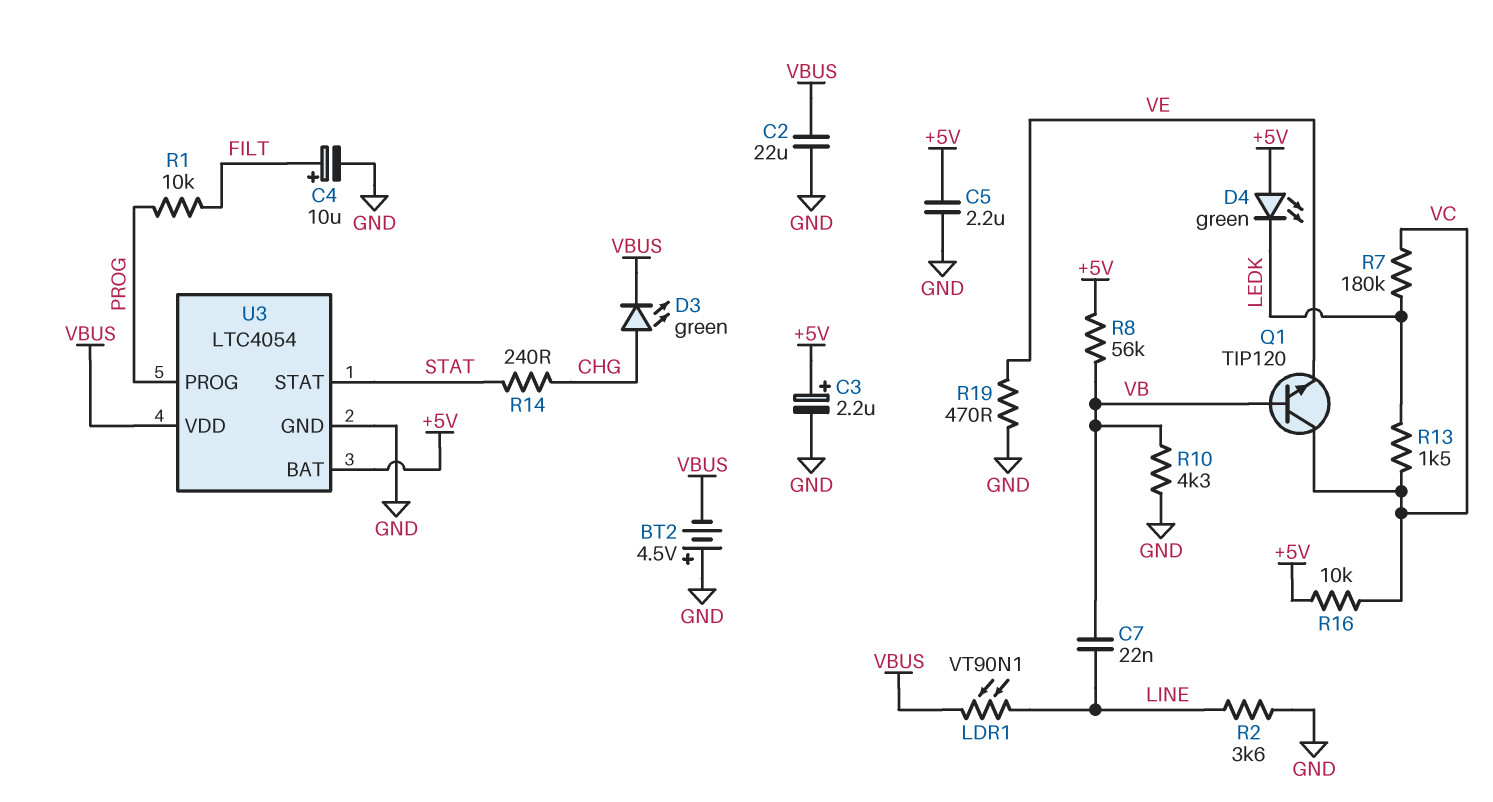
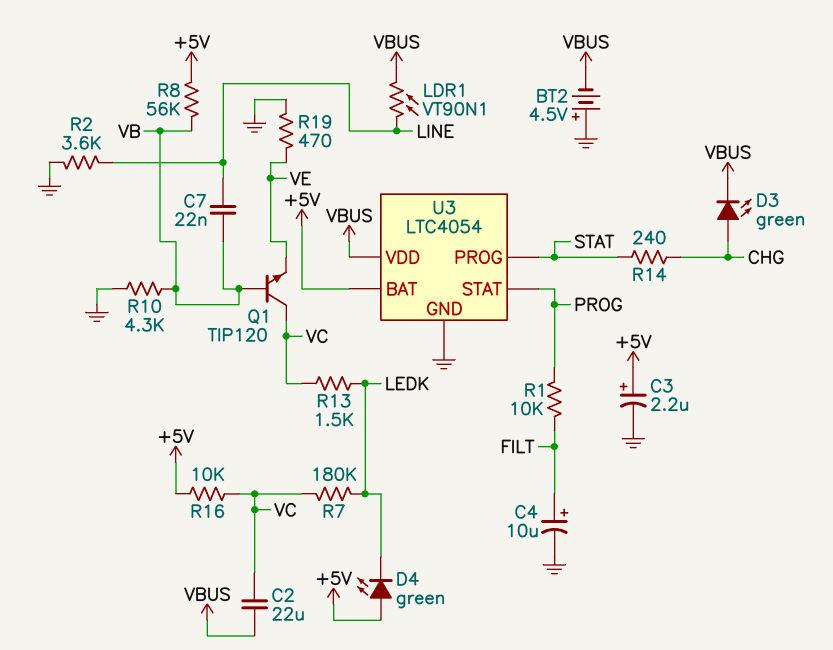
C2: 22uF (GND, VBUS) -> 22uF (VBUS, VC)
C5: 2.2uF (+5V, GND) -> none
U3 pin PROG: PROG -> STAT
U3 pin STAT: STAT -> PROG

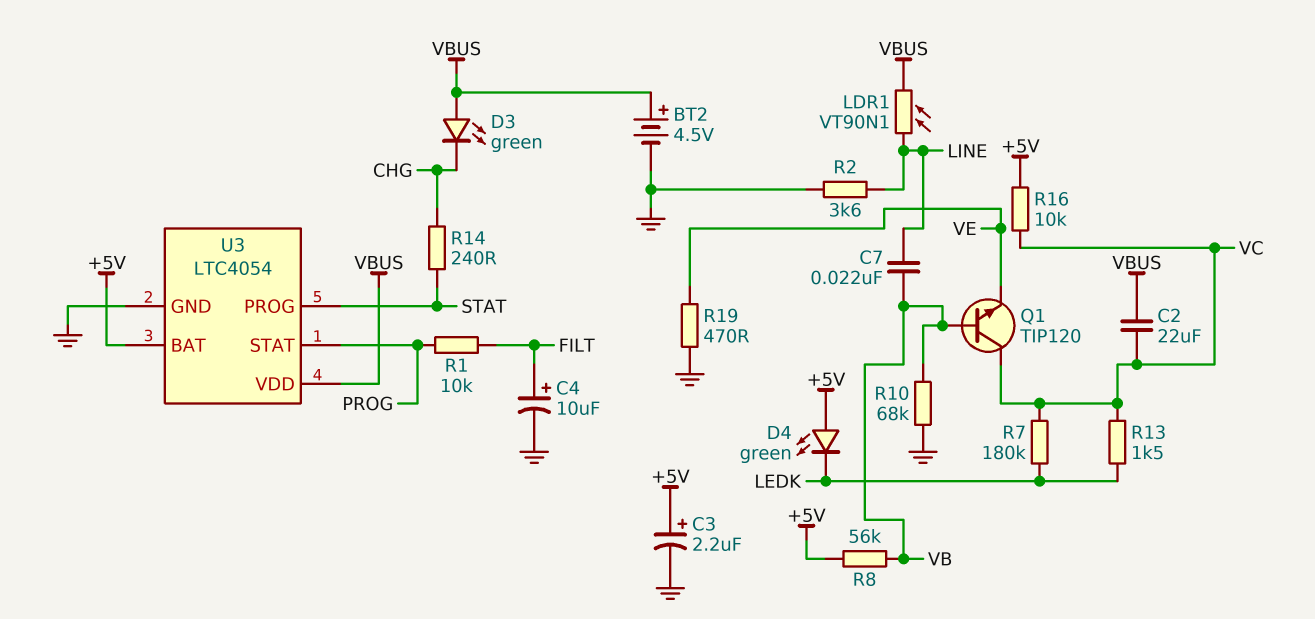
BT2: 4.5V (plus GND, minus VBUS) -> 4.5V (plus VBUS, minus GND)
D3: LED green (A CHG, K VBUS) -> LED green (A VBUS, K CHG)
R10: 4.3k (GND, VB) -> 68k (GND, VB)

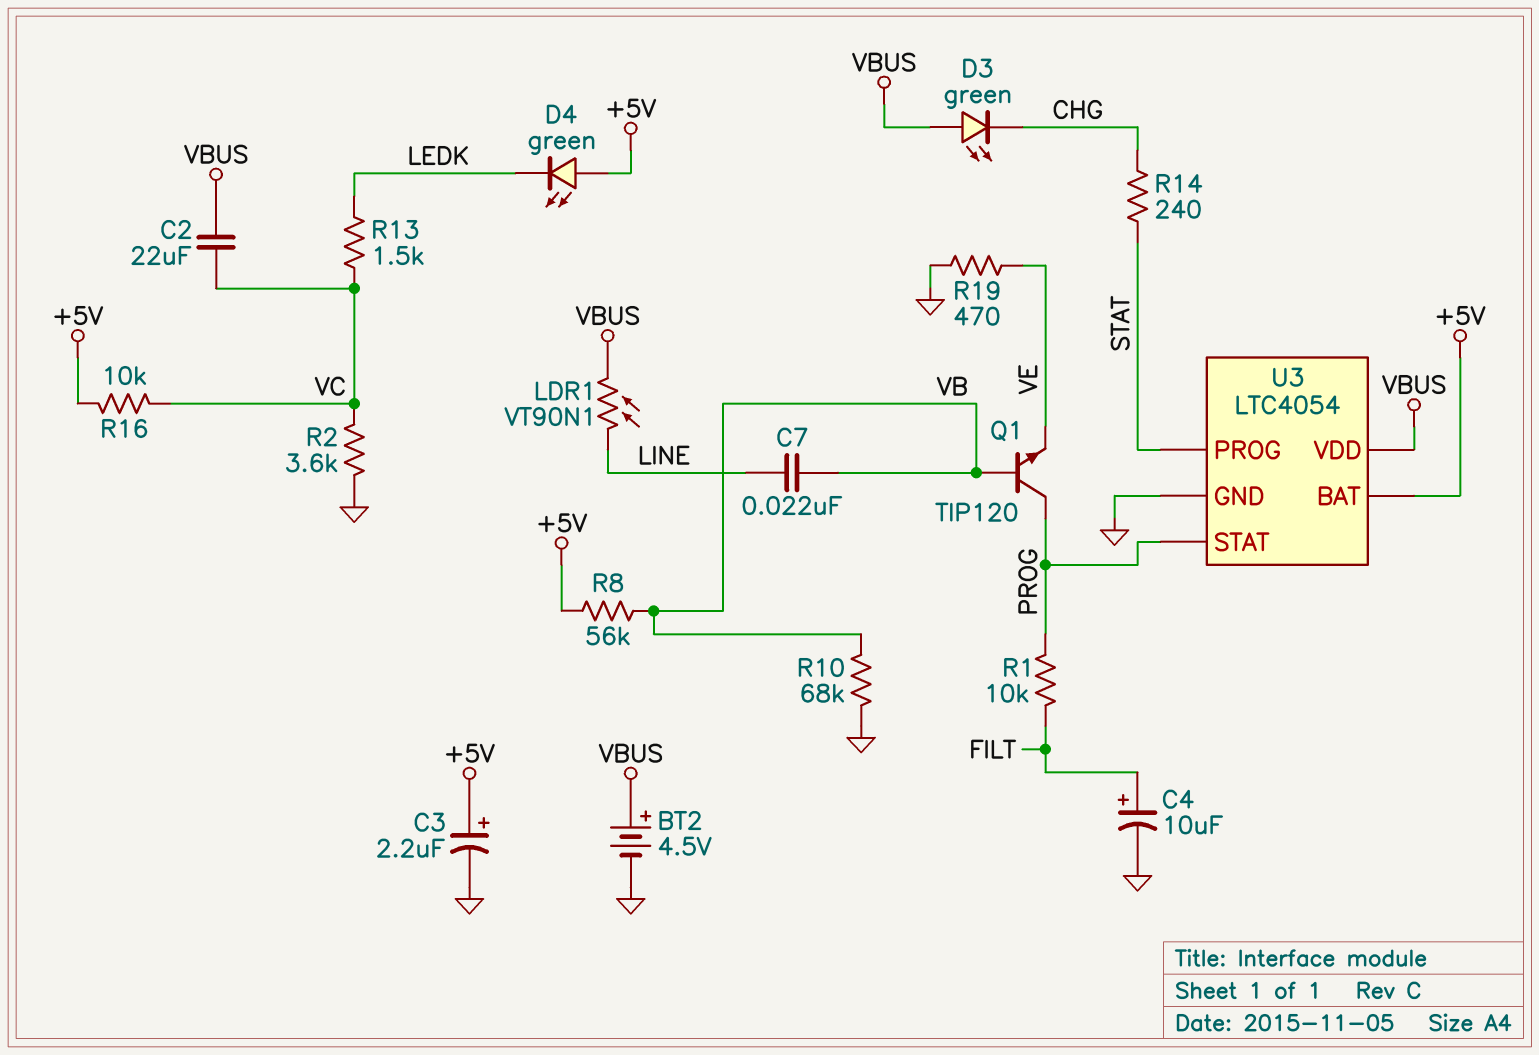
Q1: NPN TIP120 (B VB, C VC, E VE) -> NPN TIP120 (B VB, C PROG, E VE)
R2: 3.6k (GND, LINE) -> 3.6k (GND, VC)
R7: 180k (LEDK, VC) -> none

